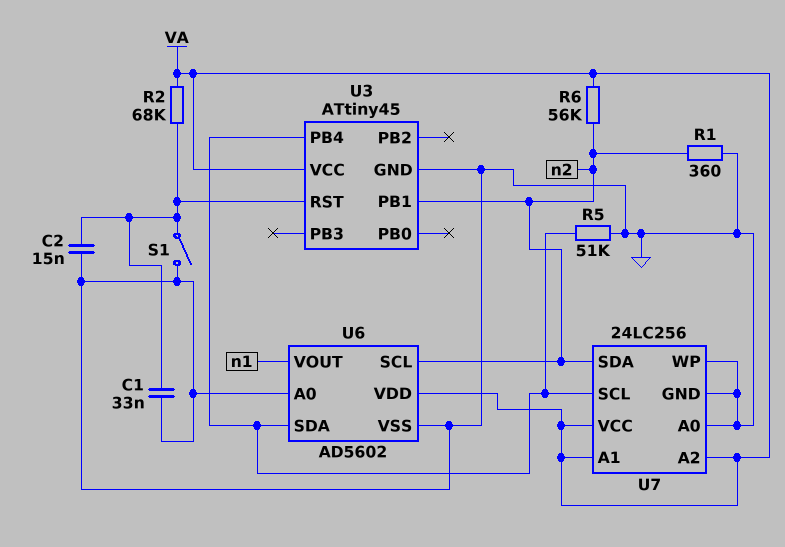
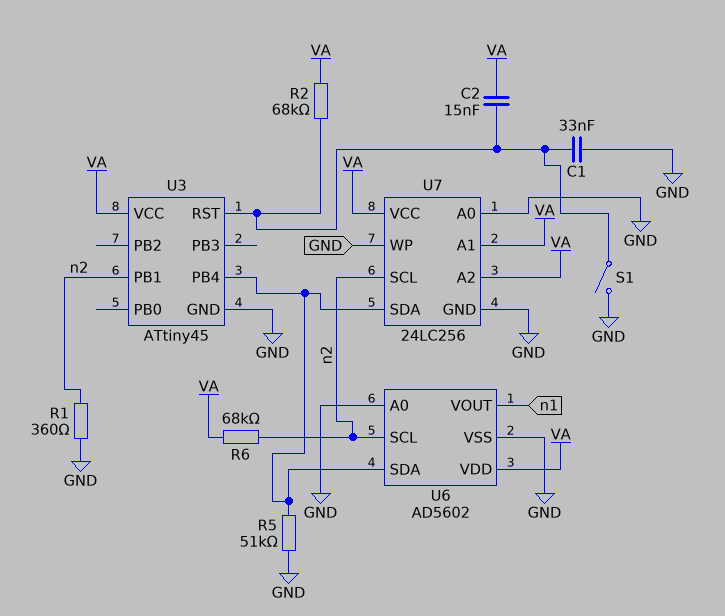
C2: 15nF (GND, U3/RST) -> 15nF (U3/RST, VA)
R6: 56k (VA, n2) -> 68k (VA, n2)
U7 pin SCL: U3/PB4 -> n2
U7 pin SDA: n2 -> U3/PB4

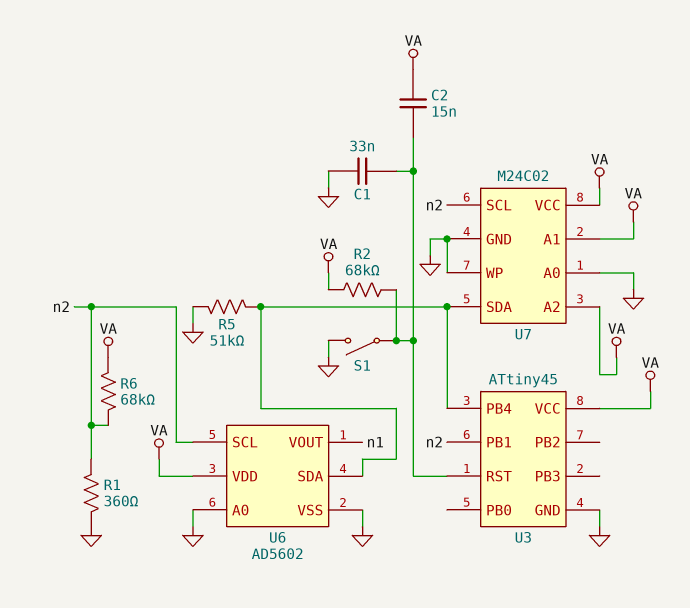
U7: 24LC256 -> M24C02

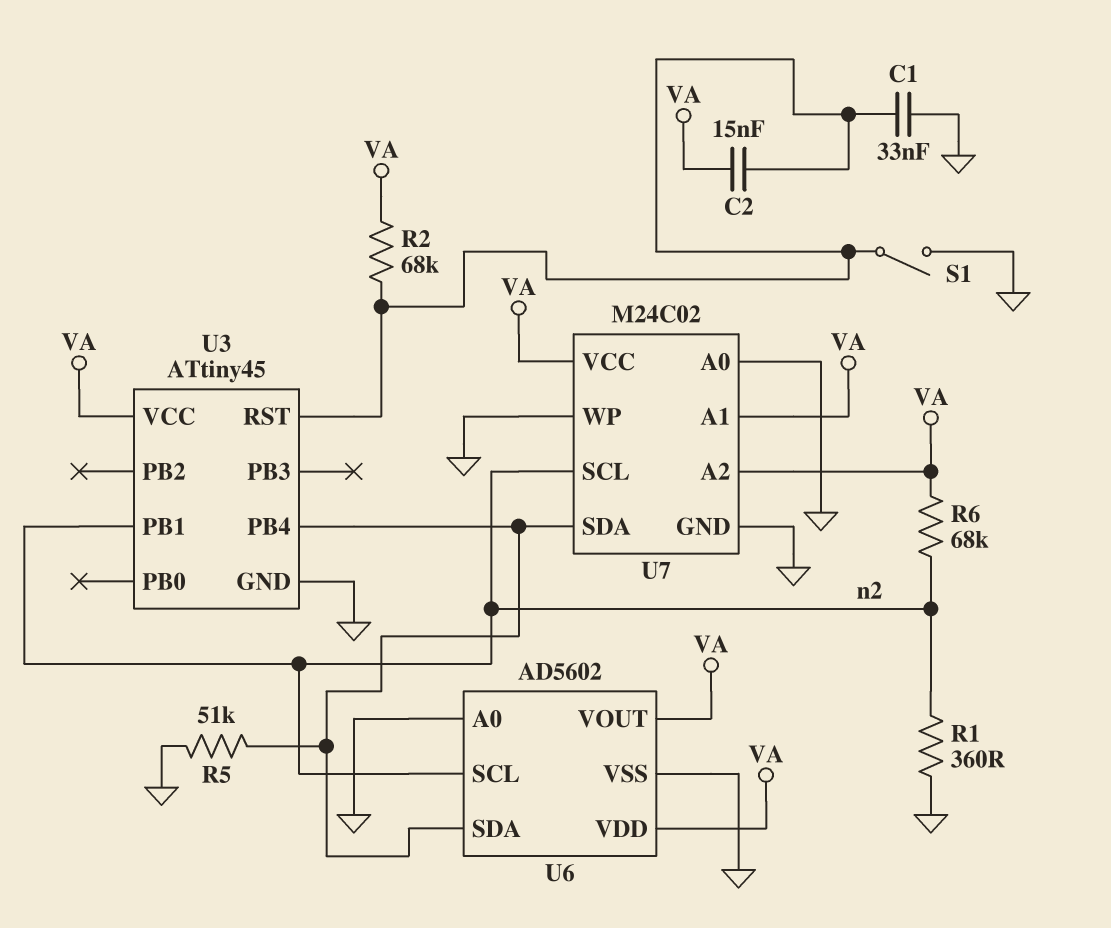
U6 pin VOUT: n1 -> VA

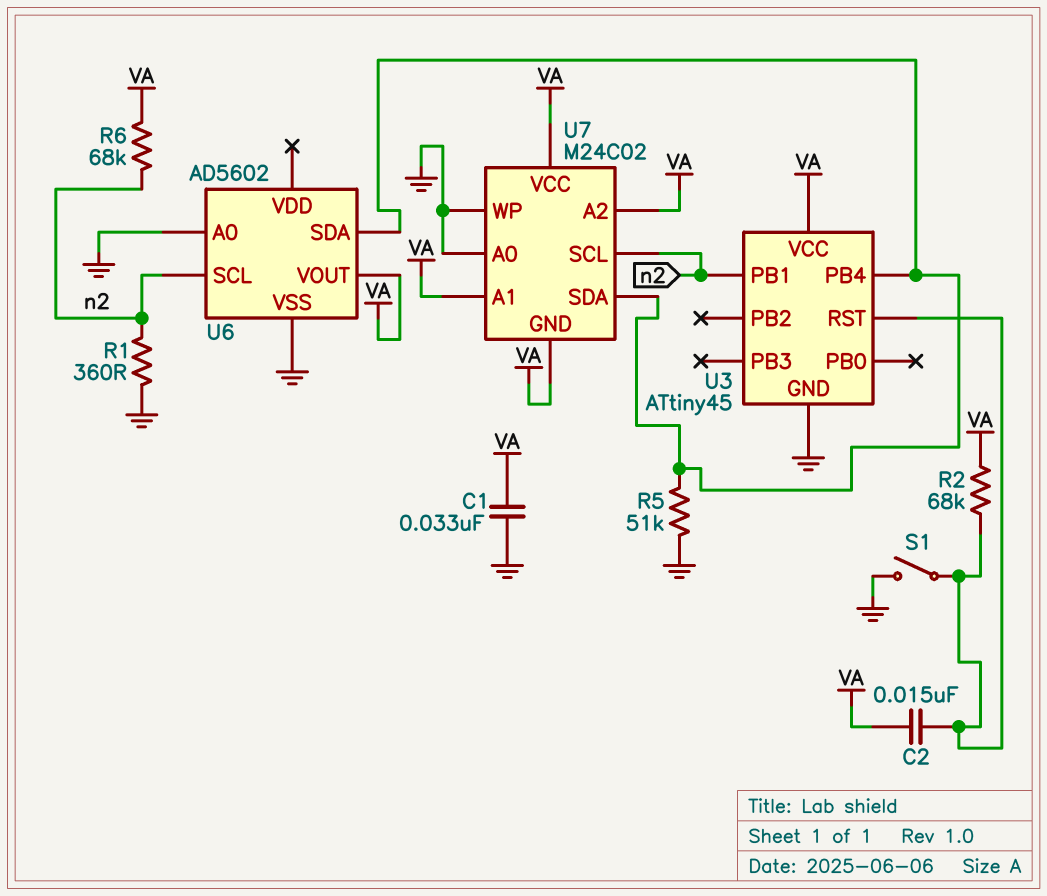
C1: 33nF (GND, U3/RST) -> 33nF (GND, VA)
U6 pin VDD: VA -> none
U7 pin GND: GND -> VA

